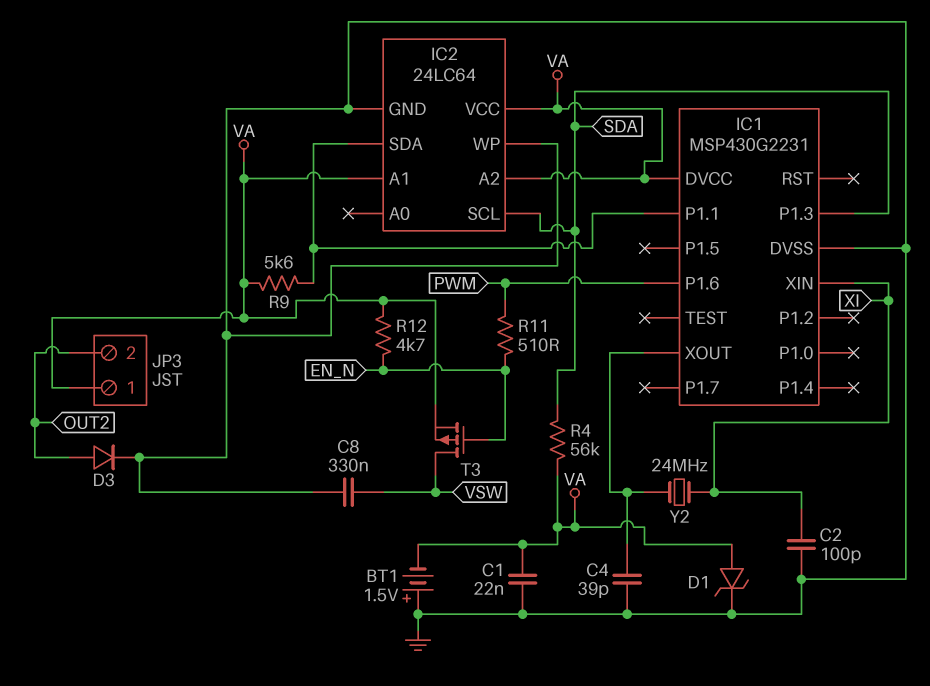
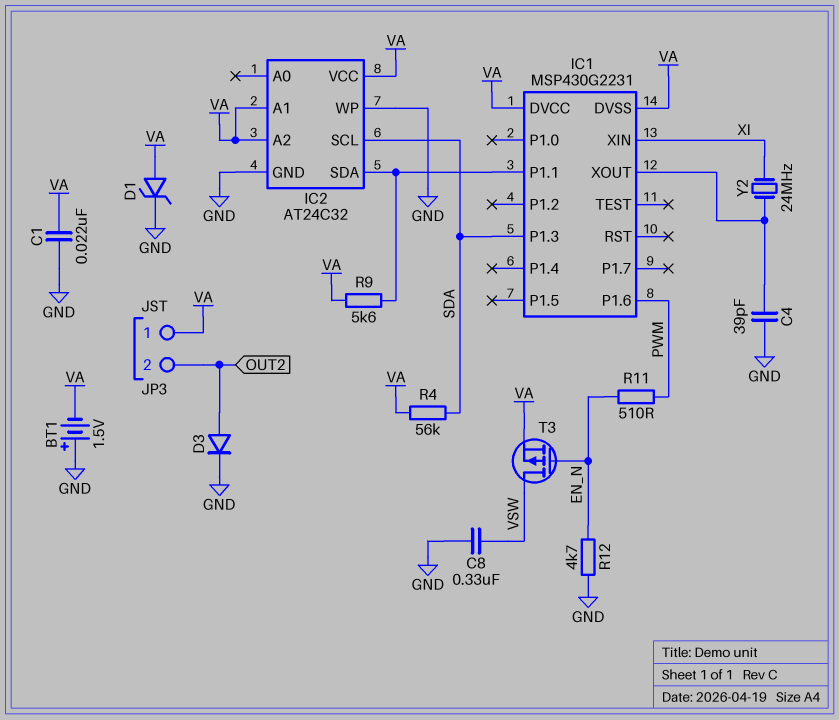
C2: 100pF (GND, XI) -> none
IC1 pin DVSS: GND -> VA
IC2: 24LC64 -> AT24C32
R12: 4.7k (EN_N, VA) -> 4.7k (EN_N, GND)

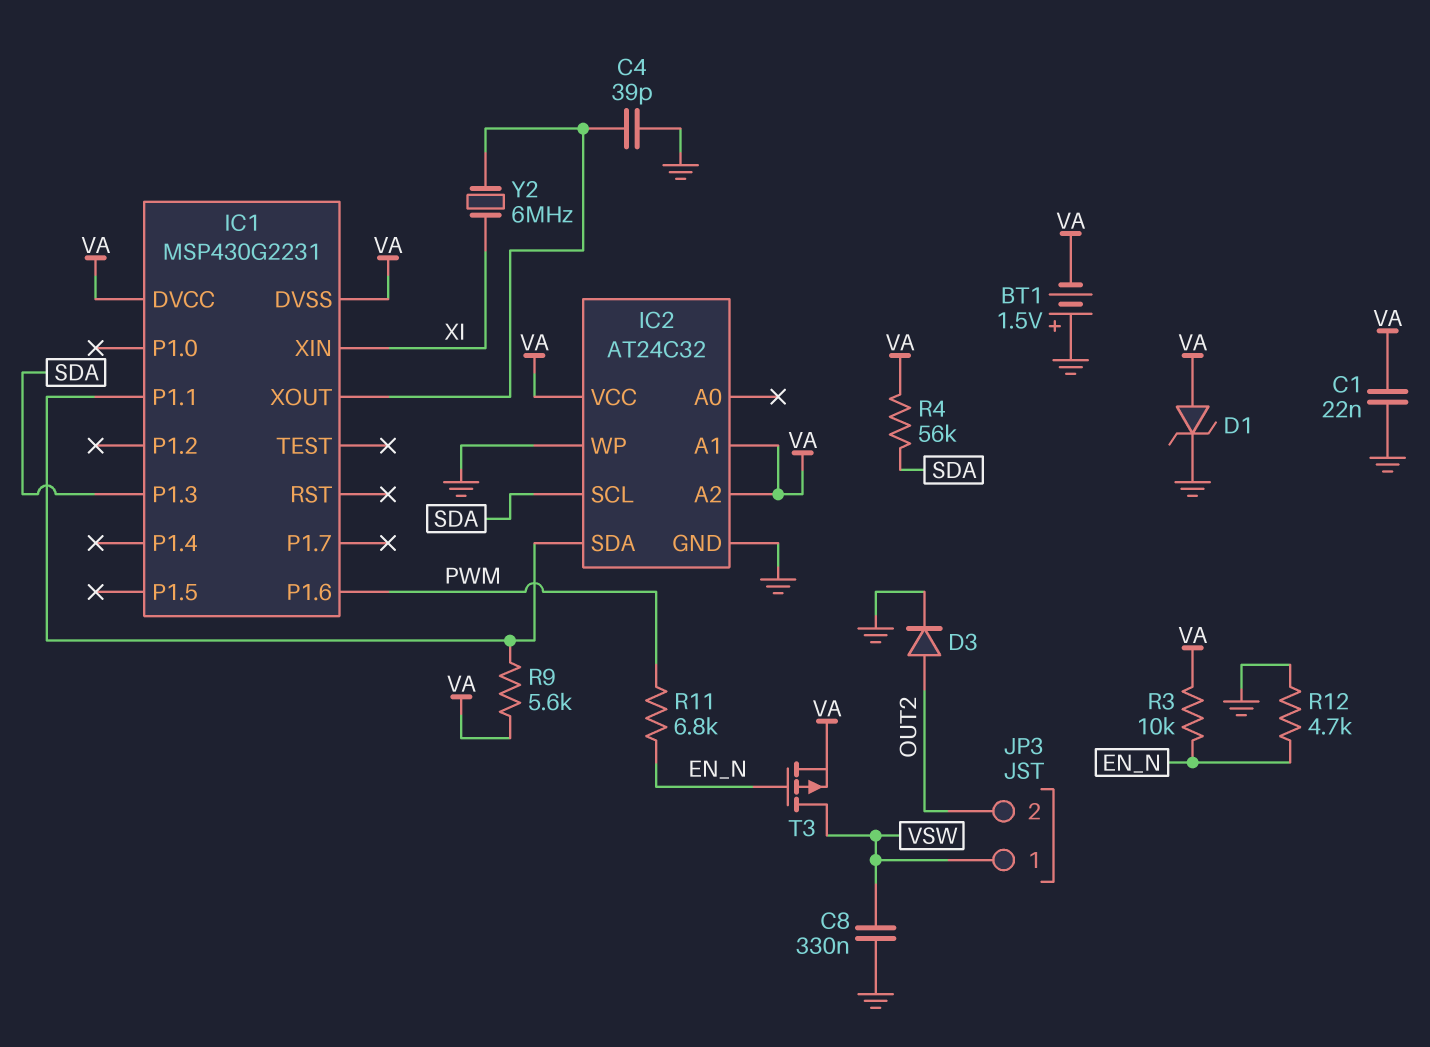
JP3 pin 1: VA -> VSW
R3: none -> 10k (EN_N, VA)
R11: 510 (EN_N, PWM) -> 6.8k (EN_N, PWM)
Y2: 24MHz (IC1/XOUT, XI) -> 6MHz (IC1/XOUT, XI)

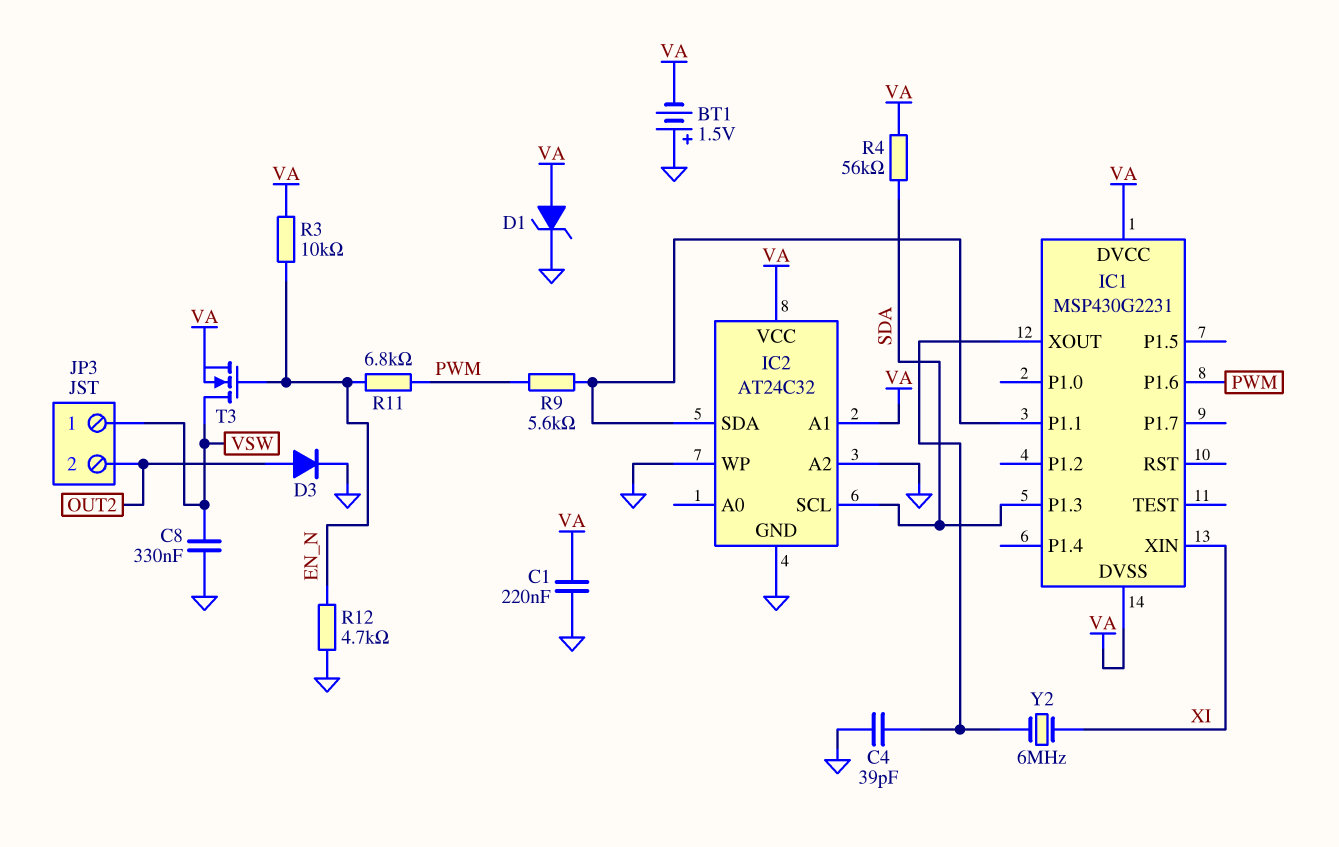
C1: 22nF (GND, VA) -> 220nF (GND, VA)
IC2 pin A2: VA -> GND
R9: 5.6k (IC1/P1.1, VA) -> 5.6k (IC1/P1.1, PWM)
T3: PMOS (G EN_N, D VSW, S VA) -> NMOS (G EN_N, D VSW, S VA)

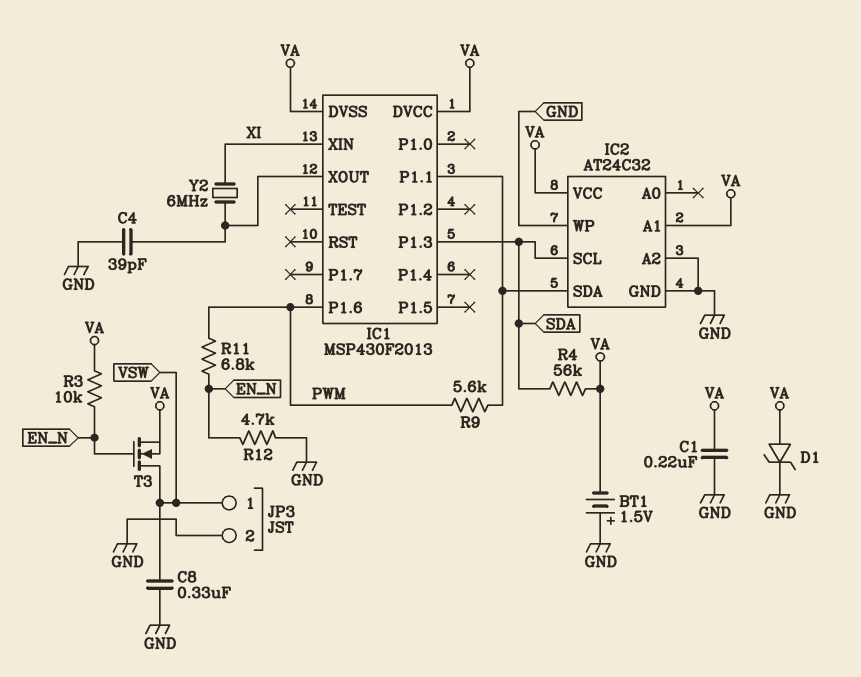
D3: diode (A OUT2, K GND) -> none
IC1: MSP430G2231 -> MSP430F2013
JP3 pin 2: OUT2 -> GND

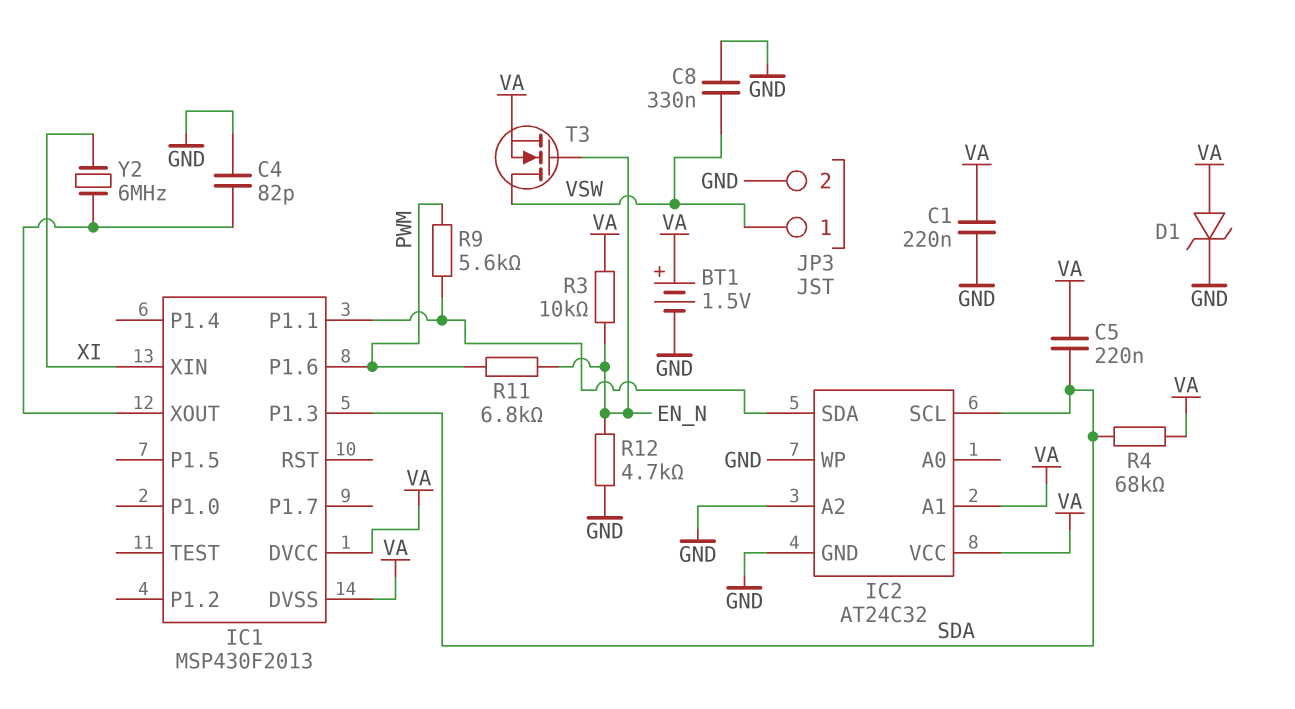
BT1: 1.5V (plus GND, minus VA) -> 1.5V (plus VA, minus GND)
C4: 39pF (GND, IC1/XOUT) -> 82pF (GND, IC1/XOUT)
C5: none -> 220nF (SDA, VA)
R4: 56k (SDA, VA) -> 68k (SDA, VA)

